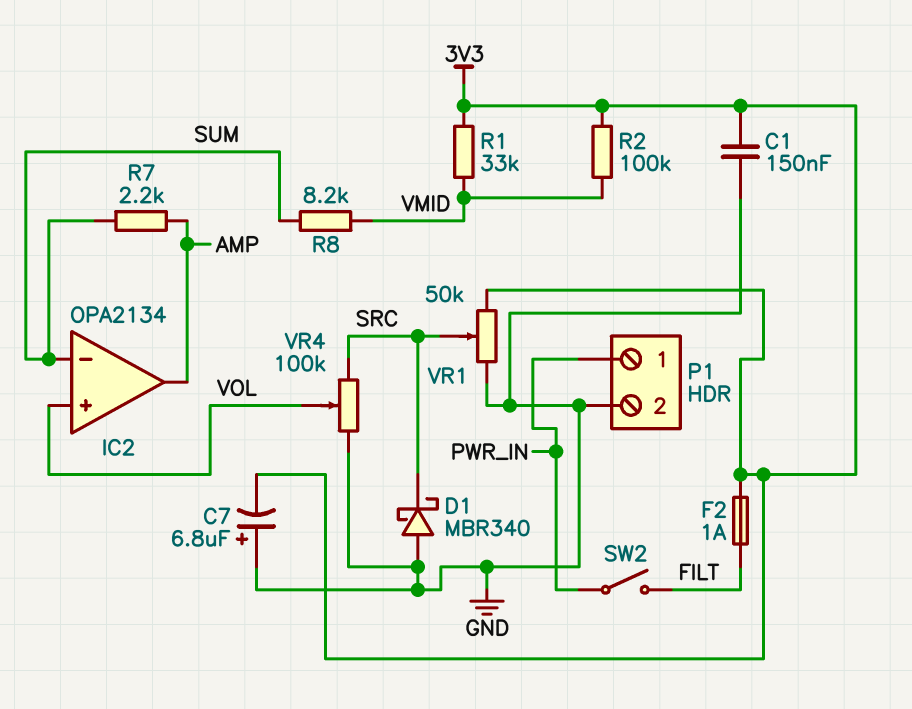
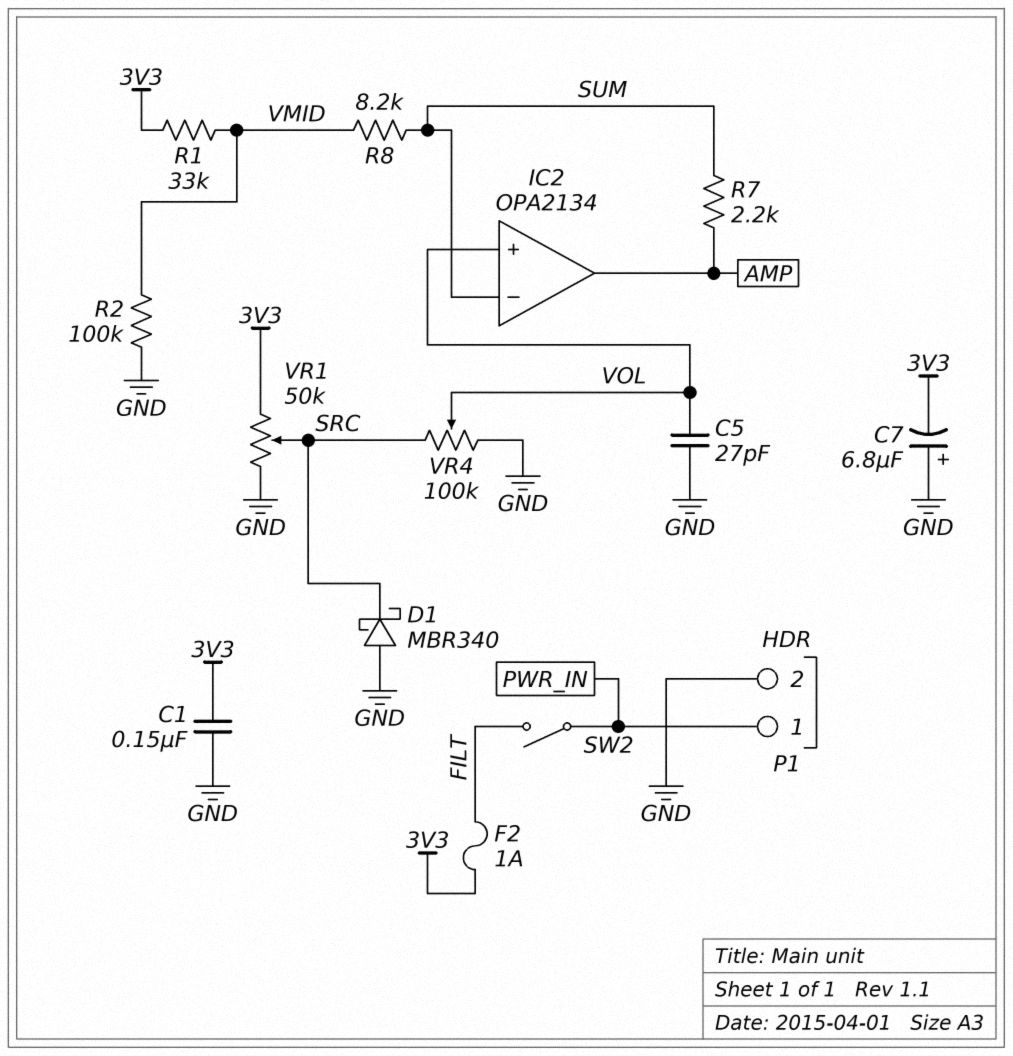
C5: none -> 27pF (GND, VOL)
R2: 100k (3V3, VMID) -> 100k (GND, VMID)

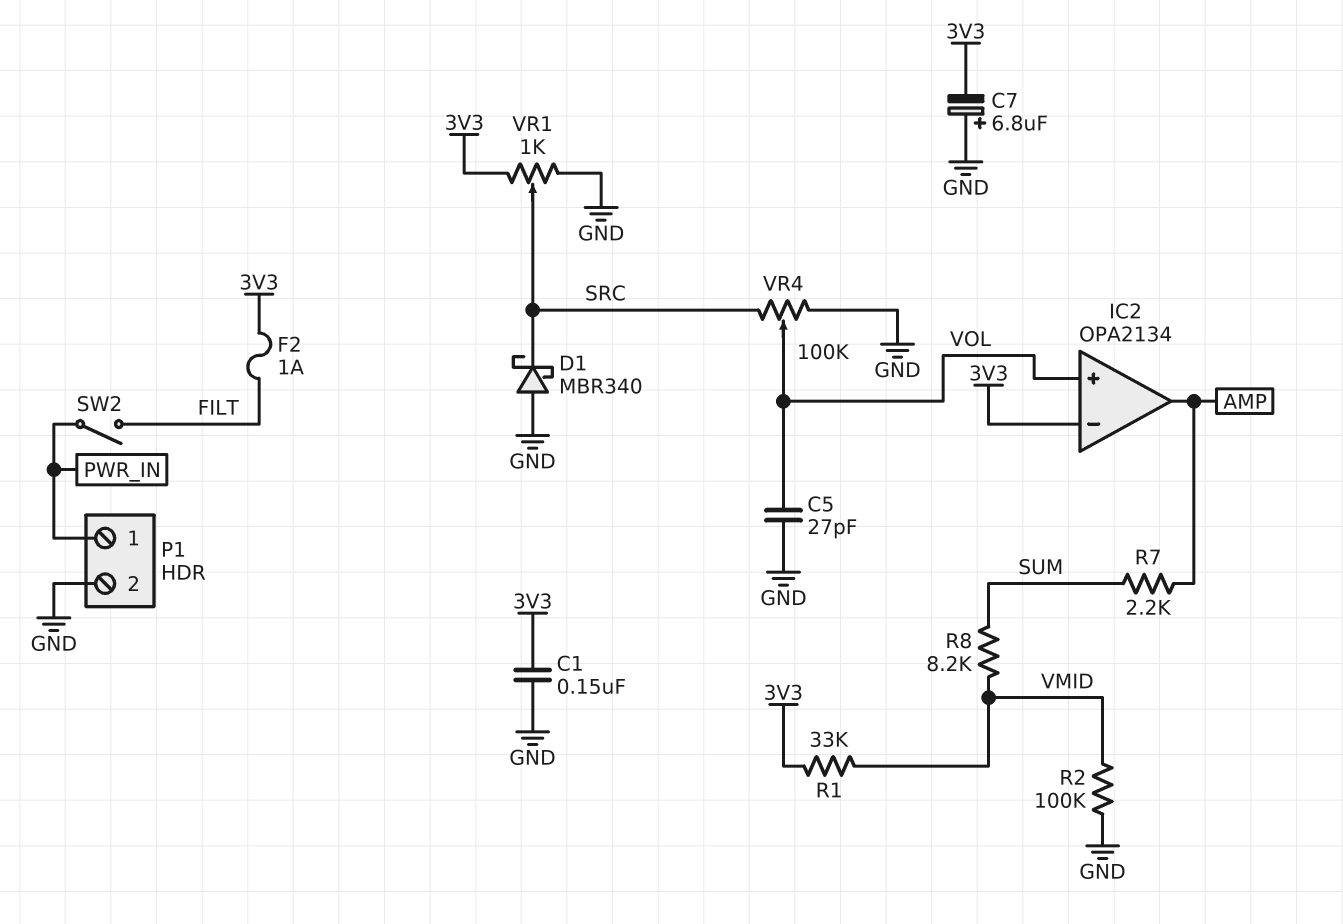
IC2 pin in-: SUM -> 3V3
VR1: 50k (3V3, GND, wiper SRC) -> 1k (3V3, GND, wiper SRC)

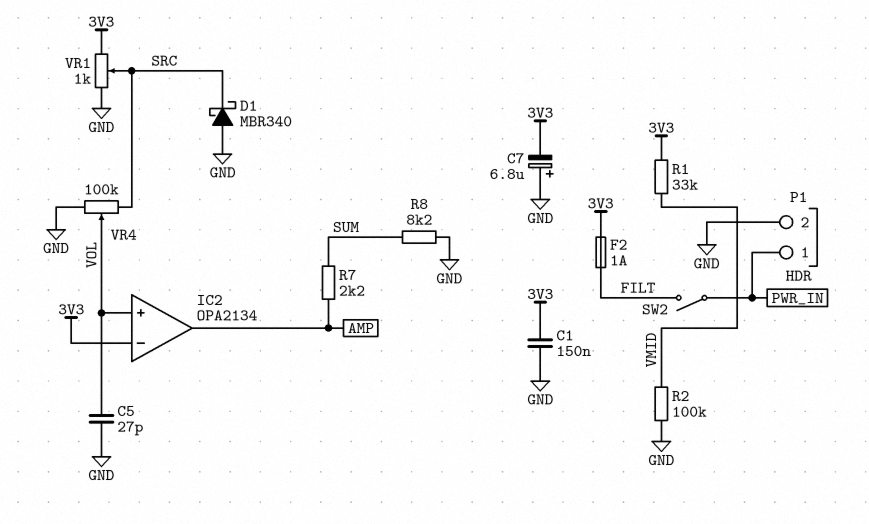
R8: 8.2k (SUM, VMID) -> 8.2k (GND, SUM)

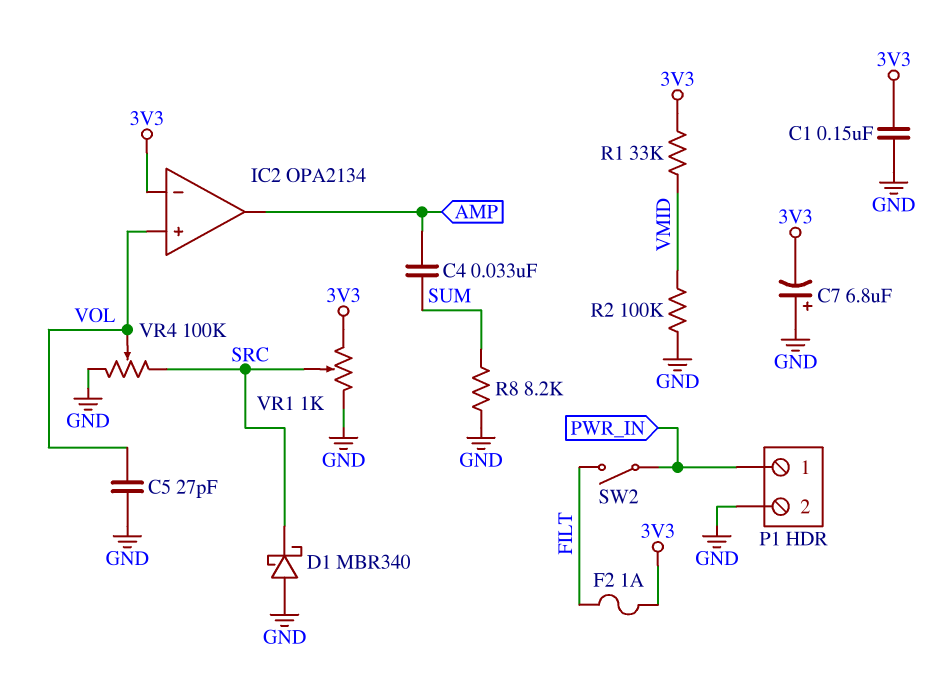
C4: none -> 33nF (AMP, SUM)
R7: 2.2k (AMP, SUM) -> none

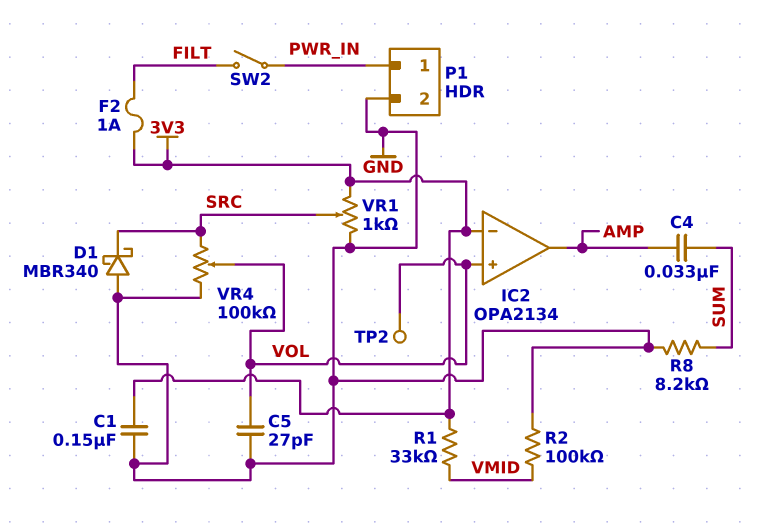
C7: 6.8uF (plus GND, minus 3V3) -> none
TP2: none -> test point (VOL)

